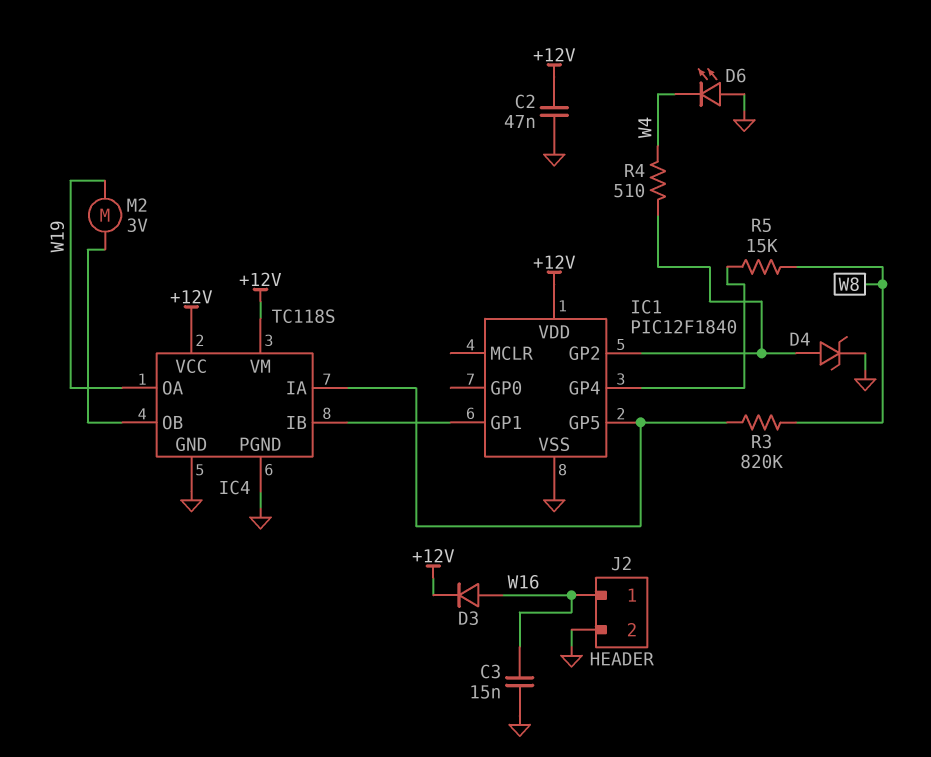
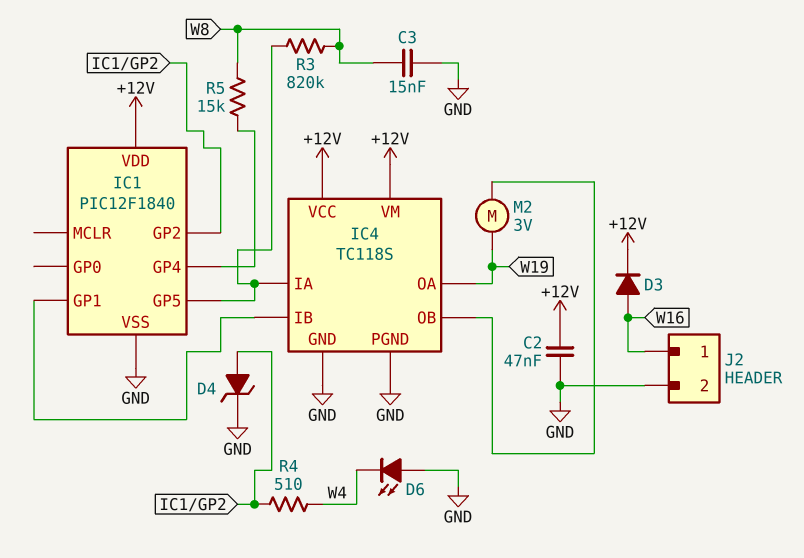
C3: 15nF (GND, W16) -> 15nF (GND, W8)

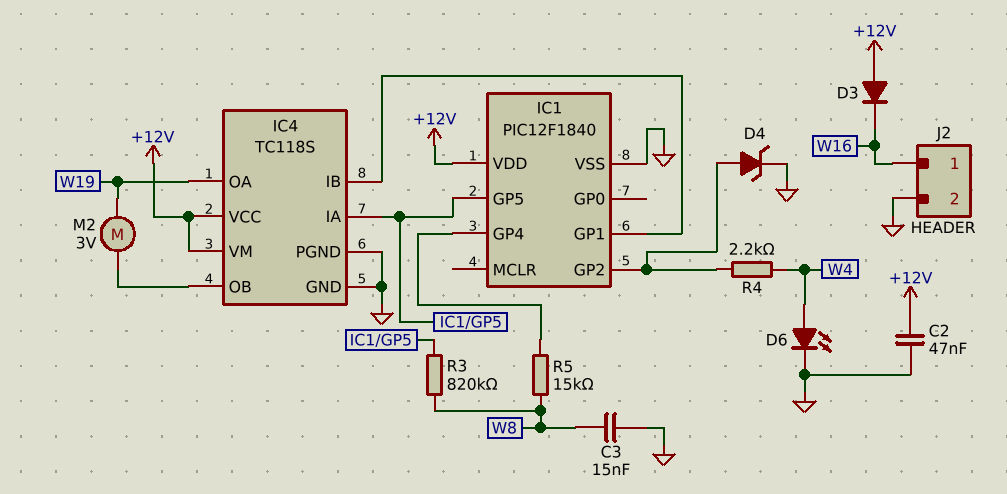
D3: diode (A W16, K +12V) -> diode (A +12V, K W16)
D6: LED (A GND, K W4) -> LED (A W4, K GND)
R4: 510 (IC1/GP2, W4) -> 2.2k (IC1/GP2, W4)

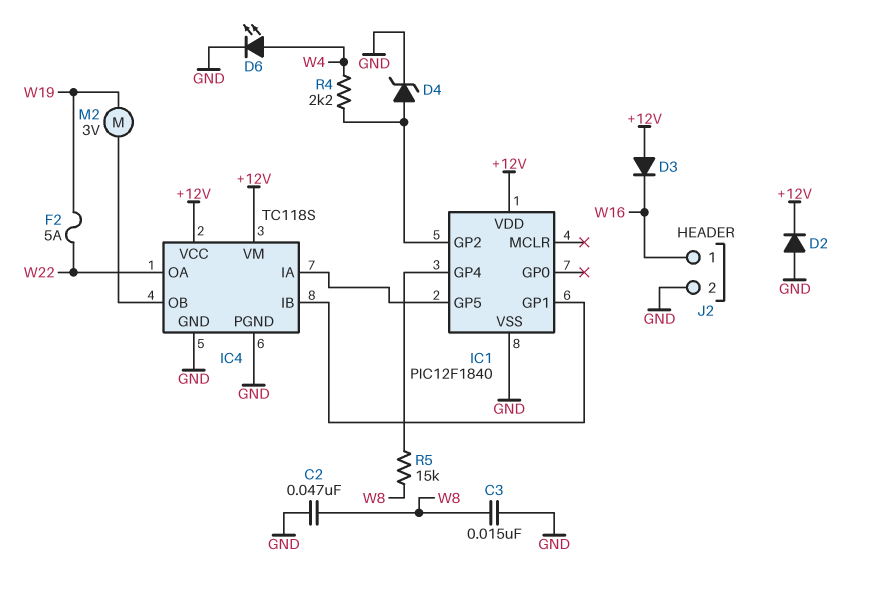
C2: 47nF (+12V, GND) -> 47nF (GND, W8)
D2: none -> diode (A GND, K +12V)
F2: none -> 5A (W19, W22)
IC4 pin OA: W19 -> W22
R3: 820k (IC1/GP5, W8) -> none

